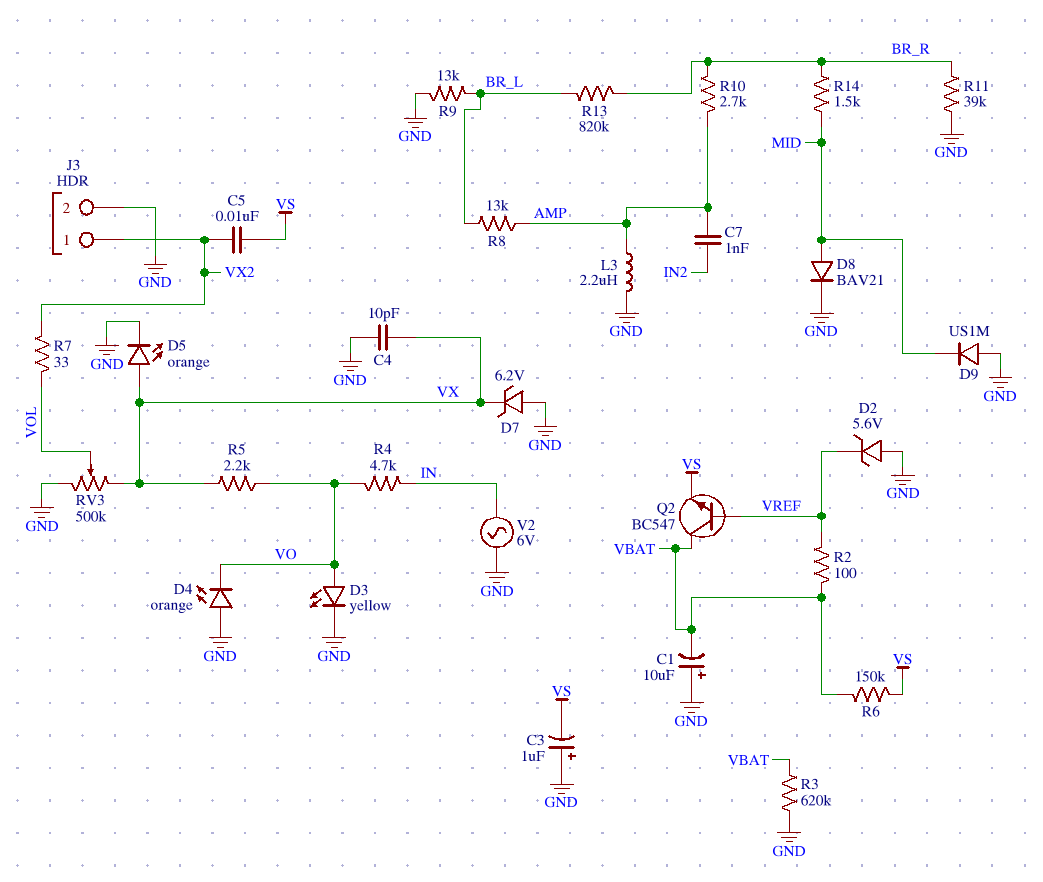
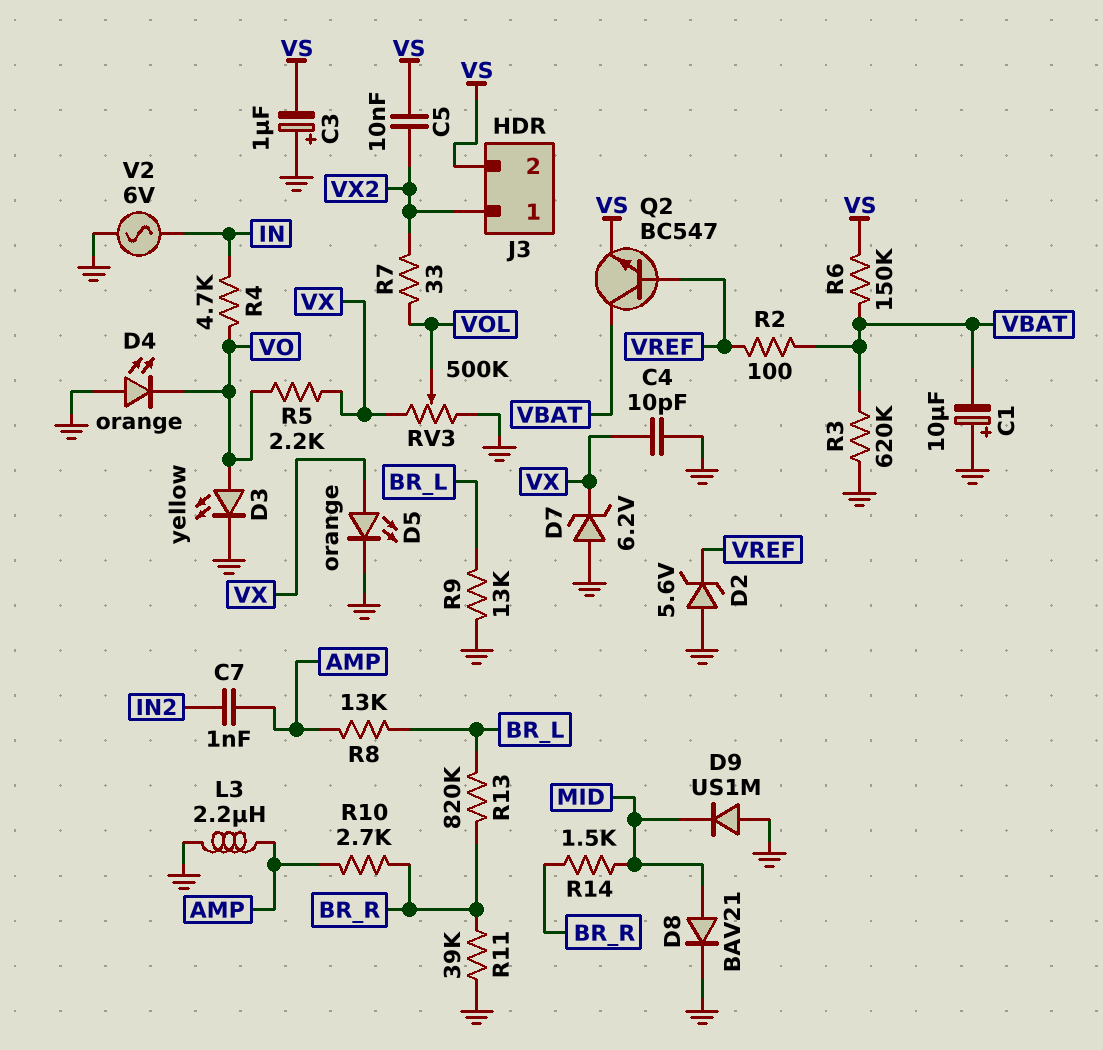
J3 pin 2: GND -> VS

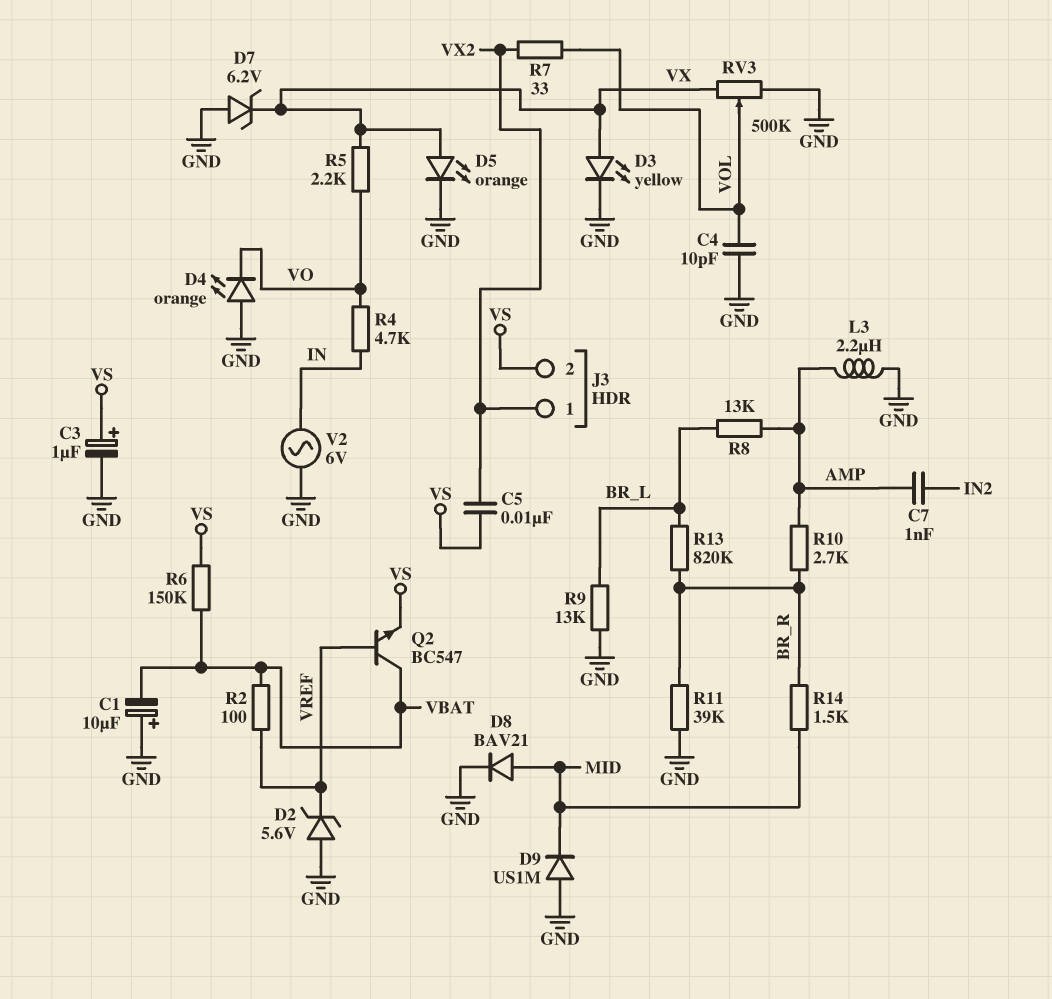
C3: 1uF (plus GND, minus VS) -> 1uF (plus VS, minus GND)
C4: 10pF (GND, VX) -> 10pF (GND, VOL)
D3: LED yellow (A VO, K GND) -> LED yellow (A VX, K GND)
R3: 620k (GND, VBAT) -> none

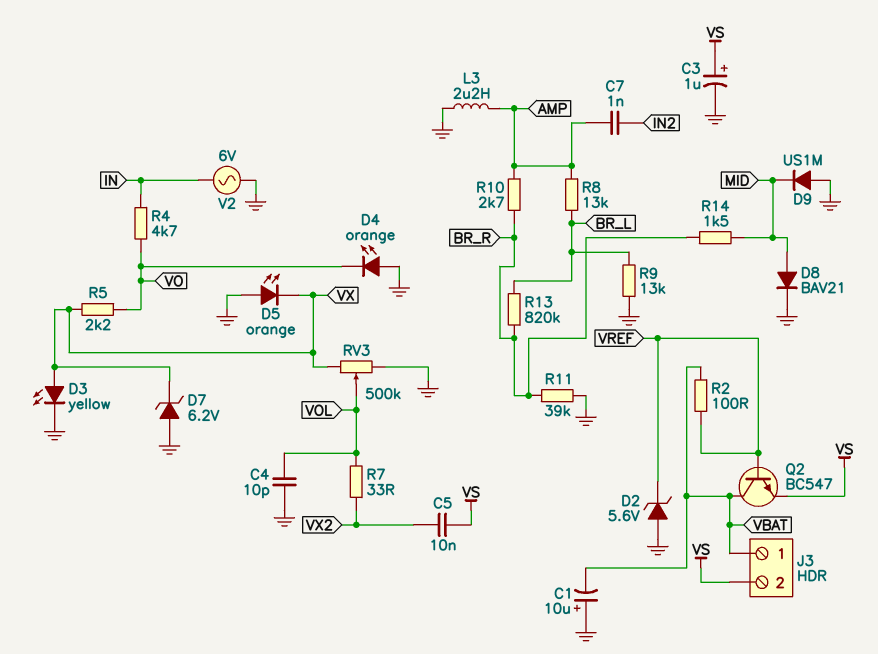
D5: LED orange (A VX, K GND) -> LED orange (A GND, K VX)
J3 pin 1: VX2 -> VBAT
R6: 150k (VBAT, VS) -> none

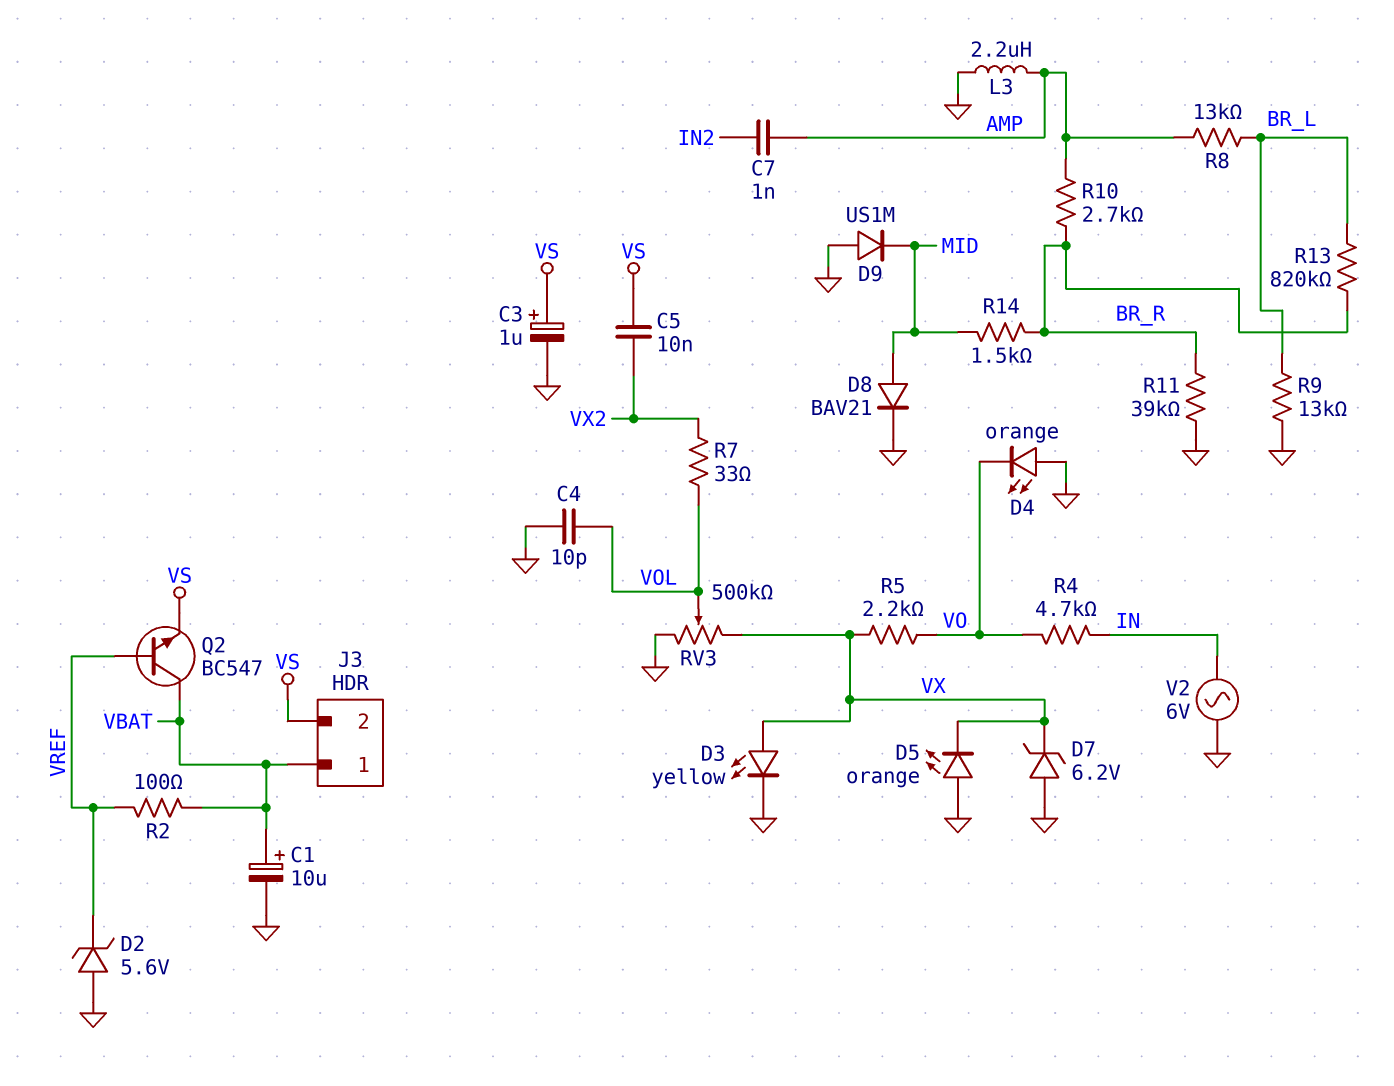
C1: 10uF (plus GND, minus VBAT) -> 10uF (plus VBAT, minus GND)

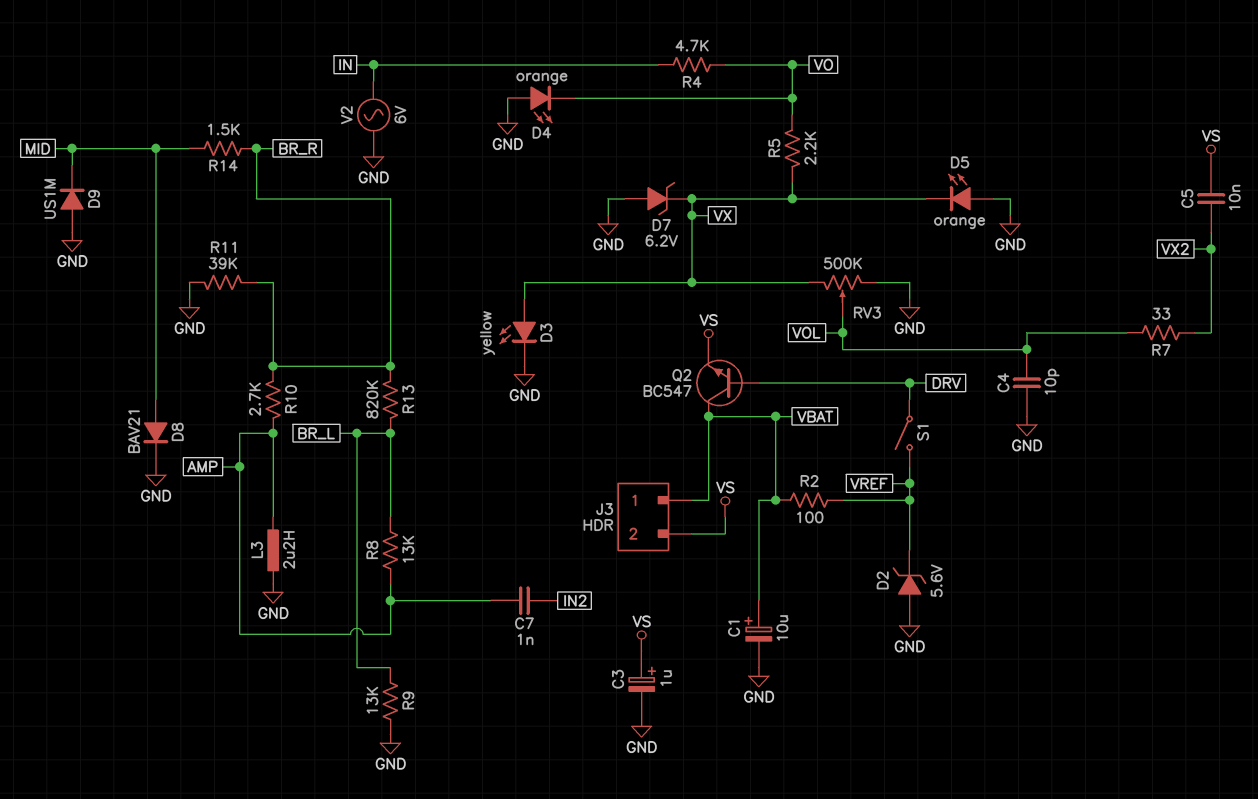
Q2: NPN BC547 (B VREF, C VBAT, E VS) -> NPN BC547 (B DRV, C VBAT, E VS)
S1: none -> switch (DRV, VREF)

